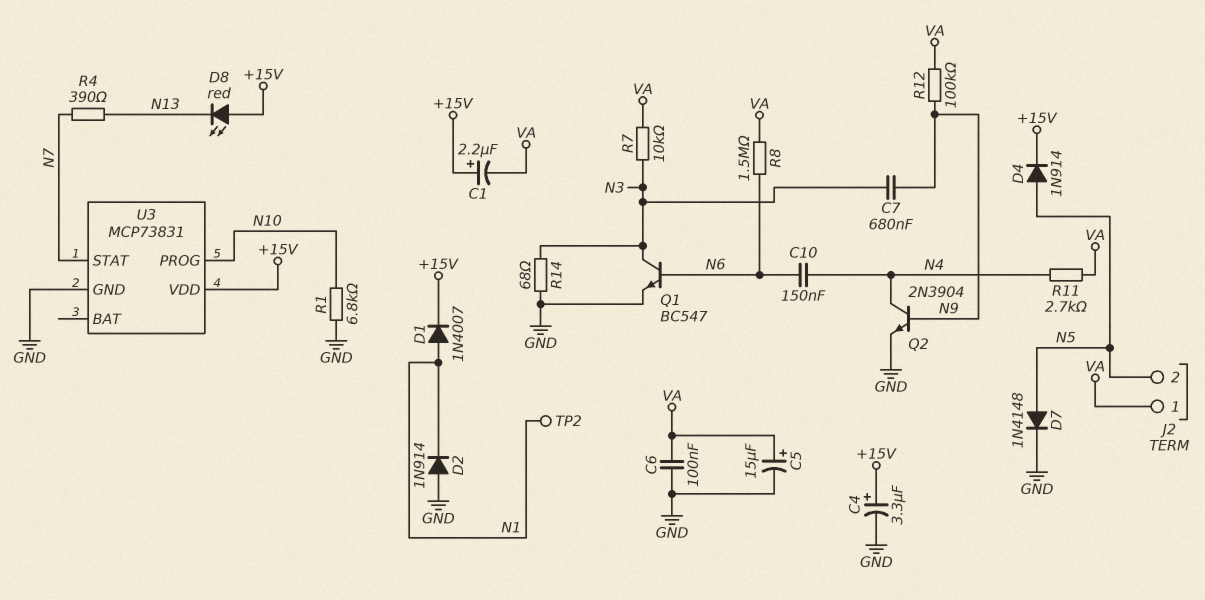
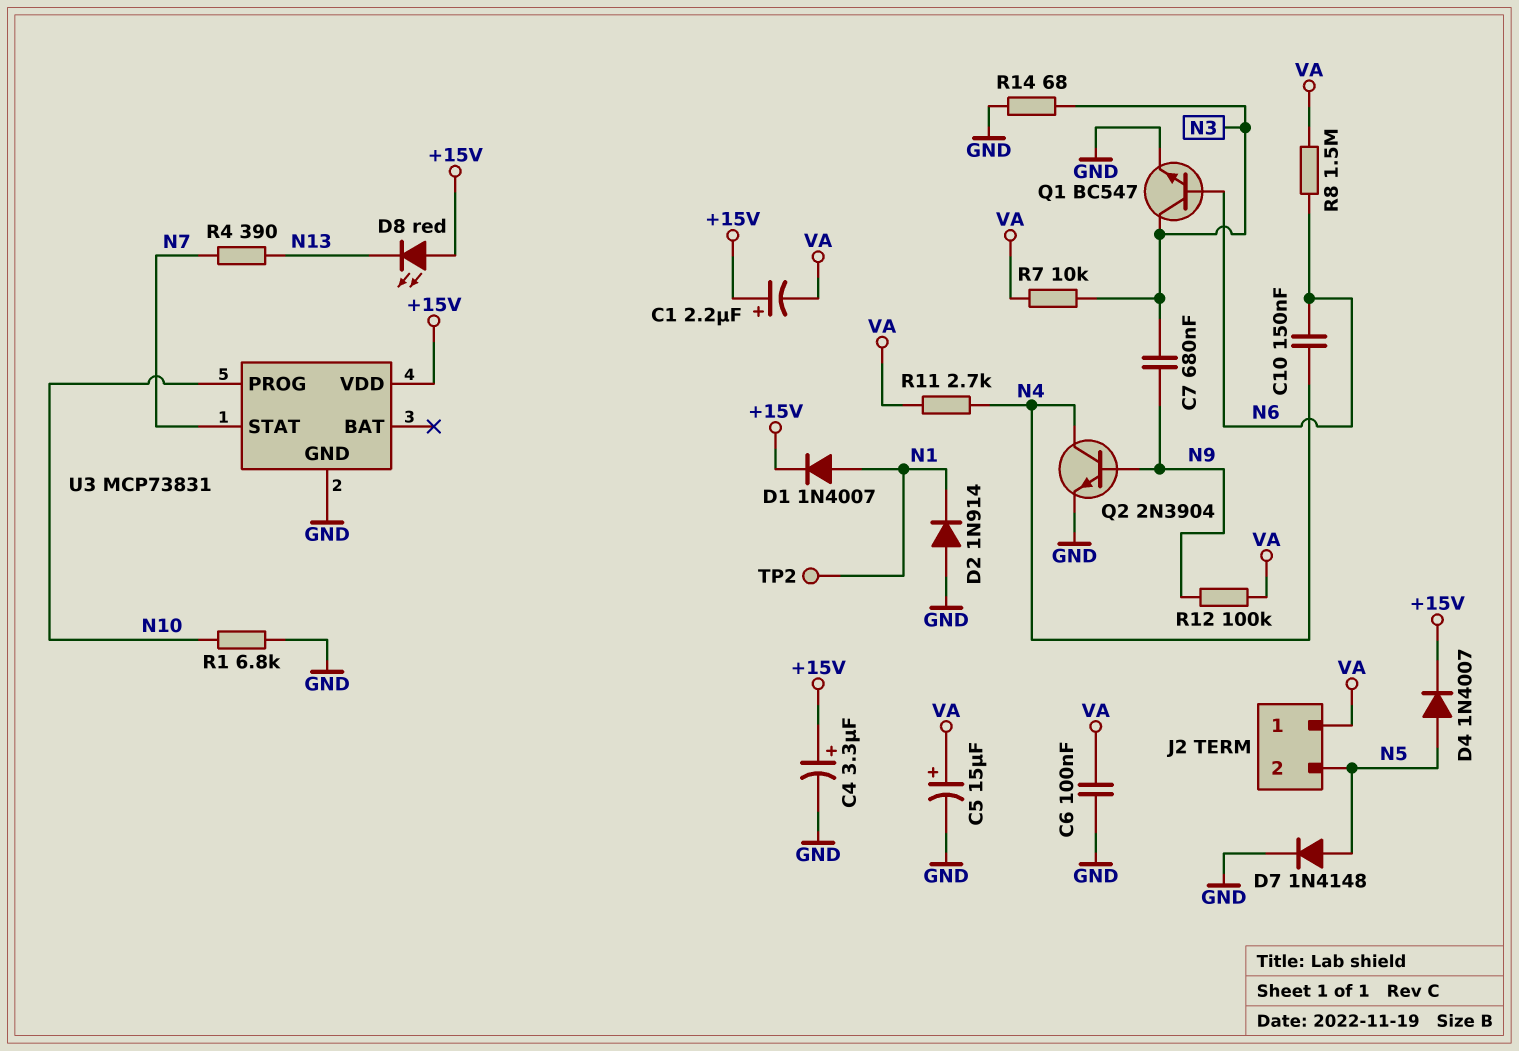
D4: diode 1N914 (A N5, K +15V) -> diode 1N4007 (A N5, K +15V)

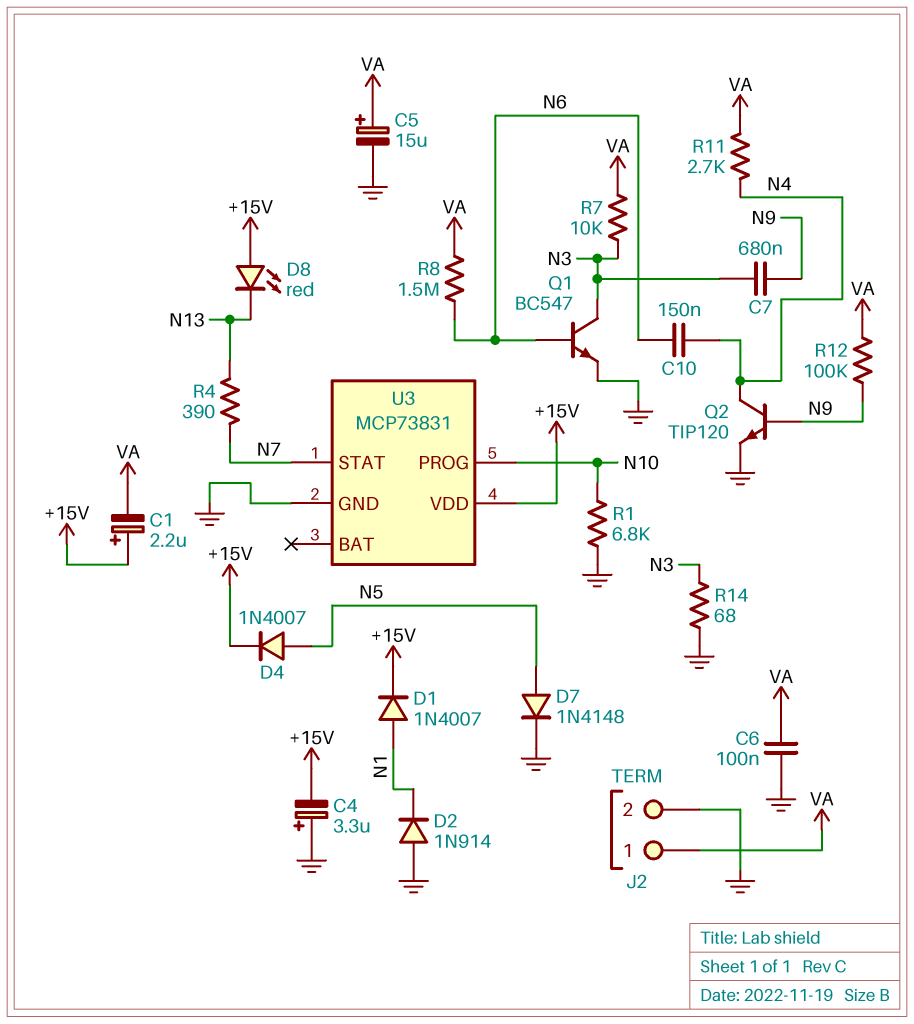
C4: 3.3uF (plus +15V, minus GND) -> 3.3uF (plus GND, minus +15V)
J2 pin 2: N5 -> GND
Q2: NPN 2N3904 (B N9, C N4, E GND) -> NPN TIP120 (B N9, C N4, E GND)
TP2: test point (N1) -> none

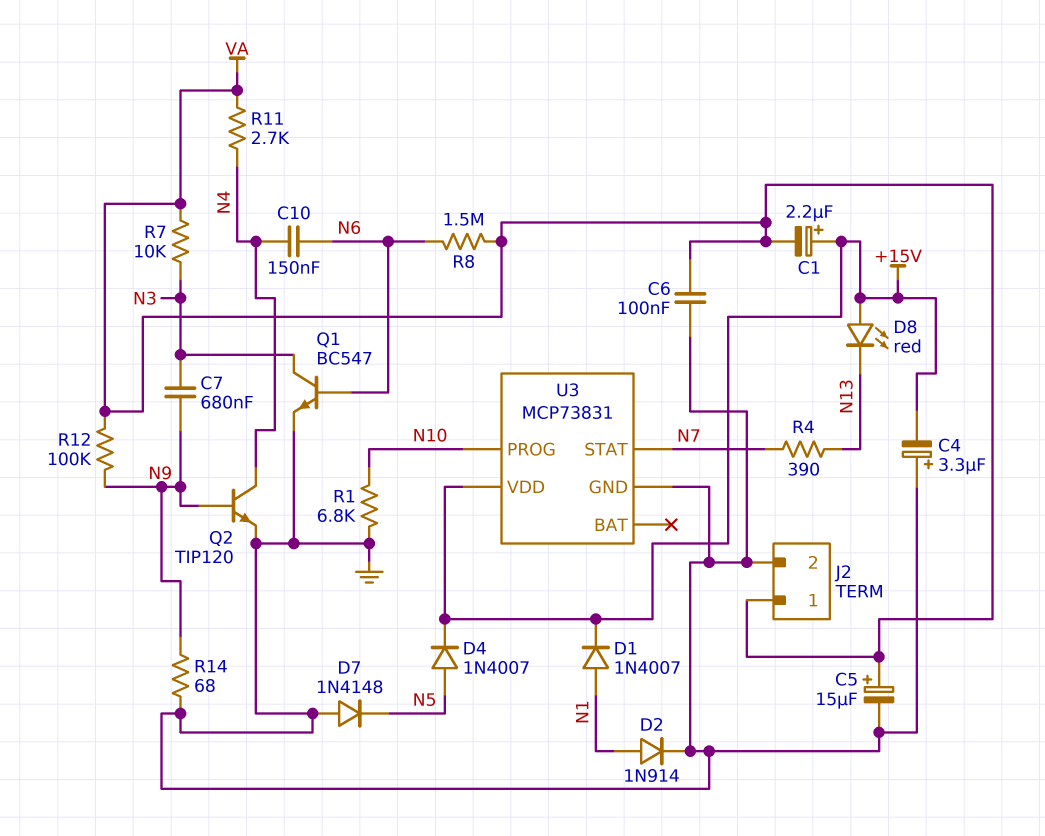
D2: diode 1N914 (A GND, K N1) -> diode 1N914 (A N1, K GND)
D7: diode 1N4148 (A N5, K GND) -> diode 1N4148 (A GND, K N5)
R14: 68 (GND, N3) -> 68 (GND, N9)

